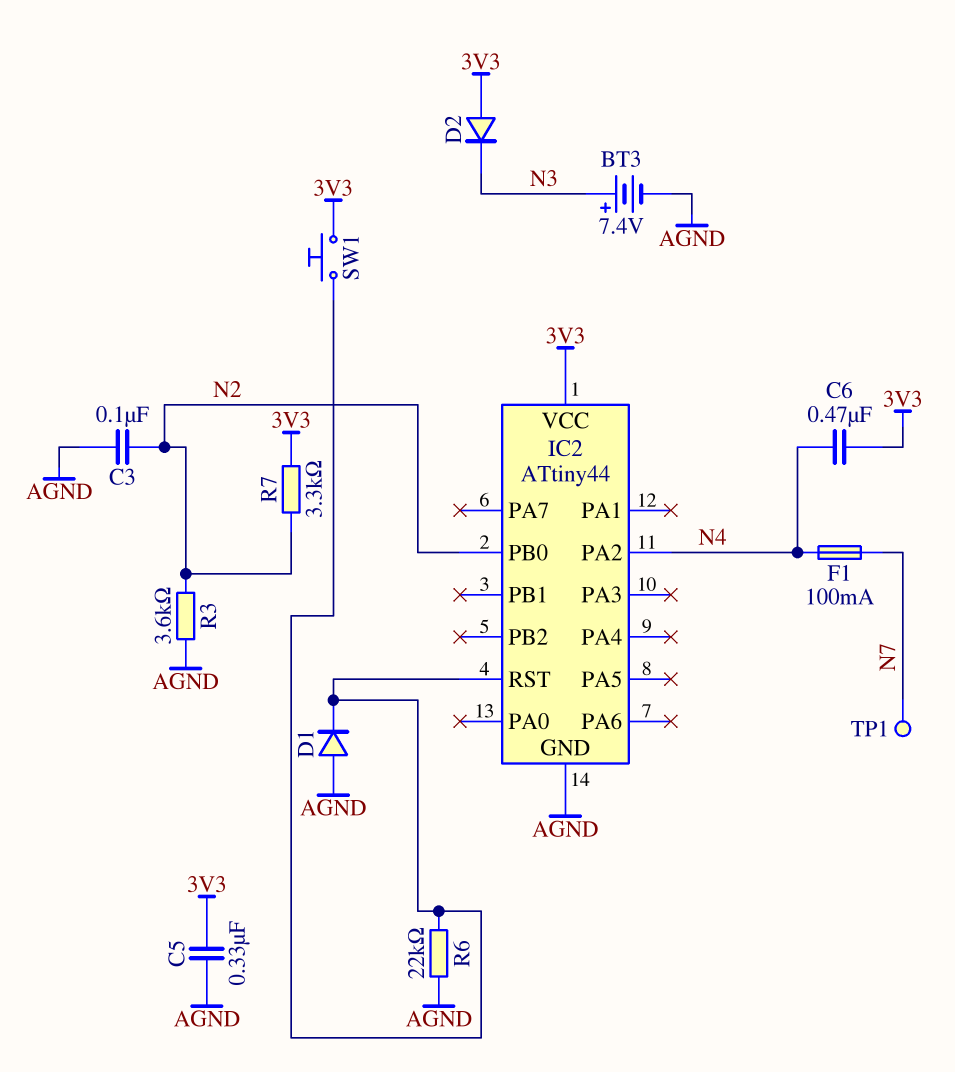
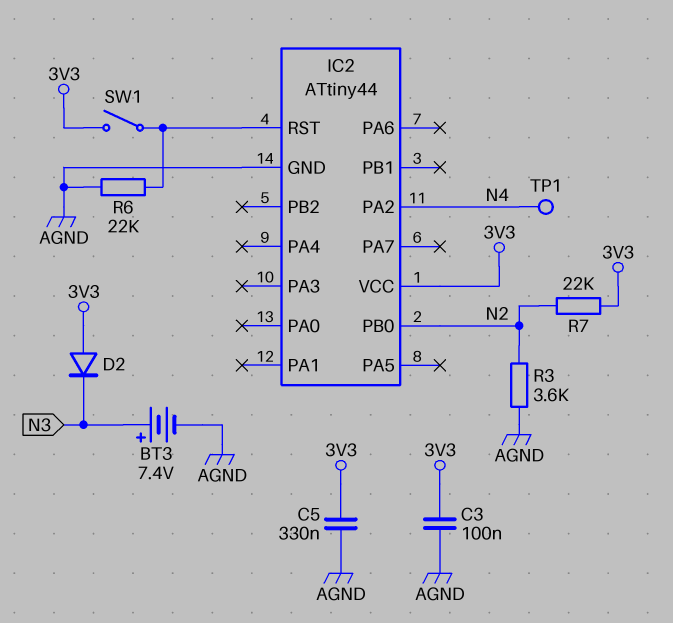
C3: 100nF (AGND, N2) -> 100nF (3V3, AGND)
C6: 470nF (3V3, N4) -> none
D1: diode (A AGND, K IC2/RST) -> none
F1: 100mA (N4, N7) -> none
R7: 3.3k (3V3, N2) -> 22k (3V3, N2)
SW1: button (3V3, IC2/RST) -> switch (3V3, IC2/RST)
TP1: test point (N7) -> test point (N4)

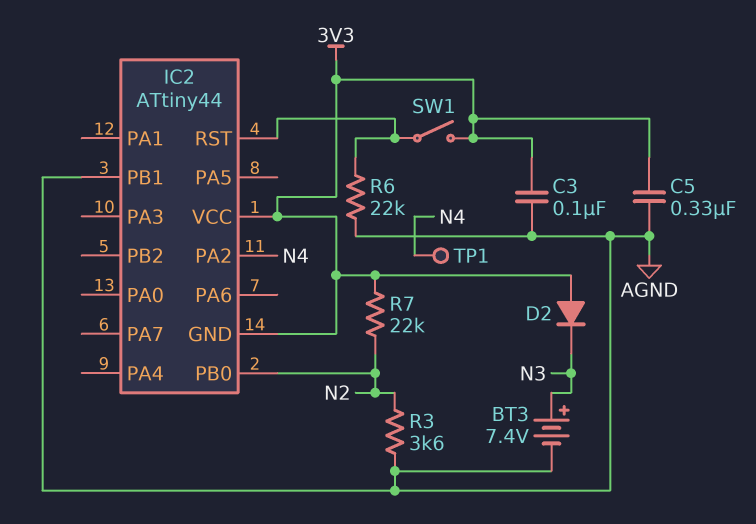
IC2 pin GND: AGND -> 3V3
IC2 pin PB1: none -> AGND

